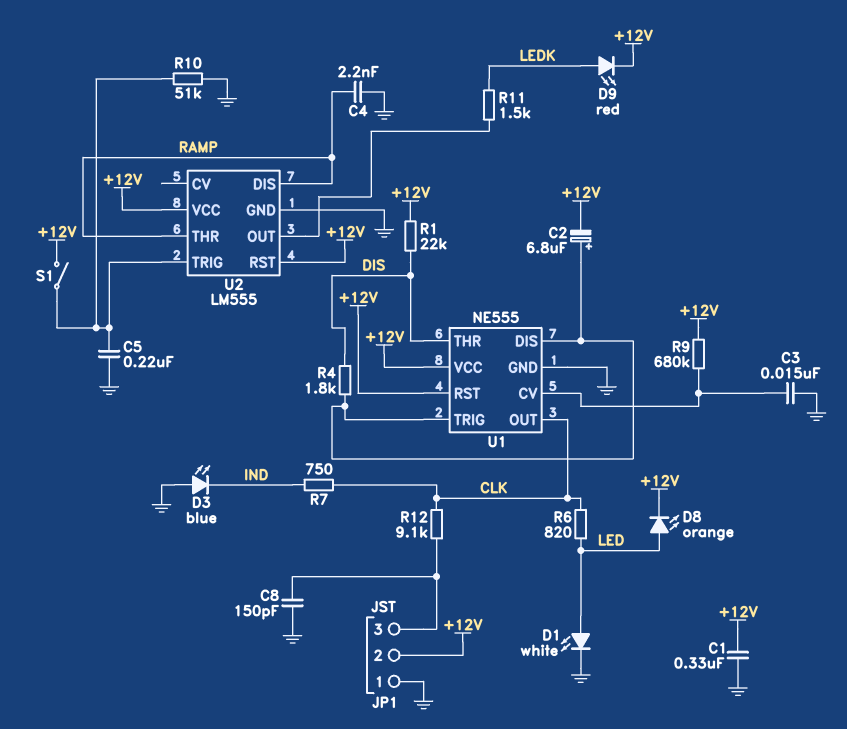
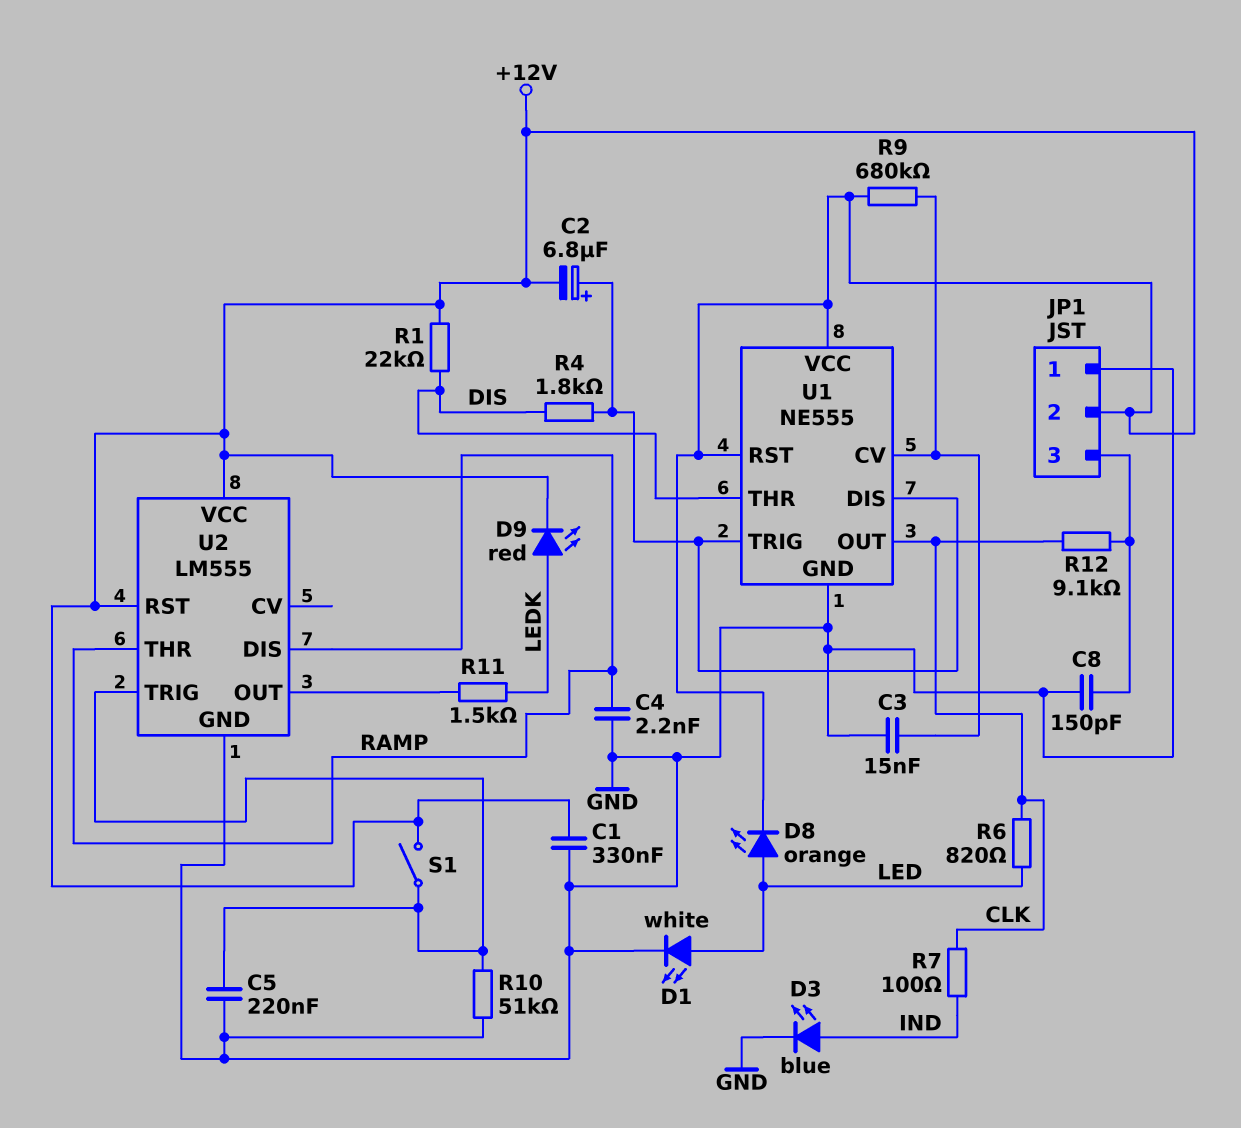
D3: LED blue (A GND, K IND) -> LED blue (A IND, K GND)
R7: 750 (CLK, IND) -> 100 (CLK, IND)

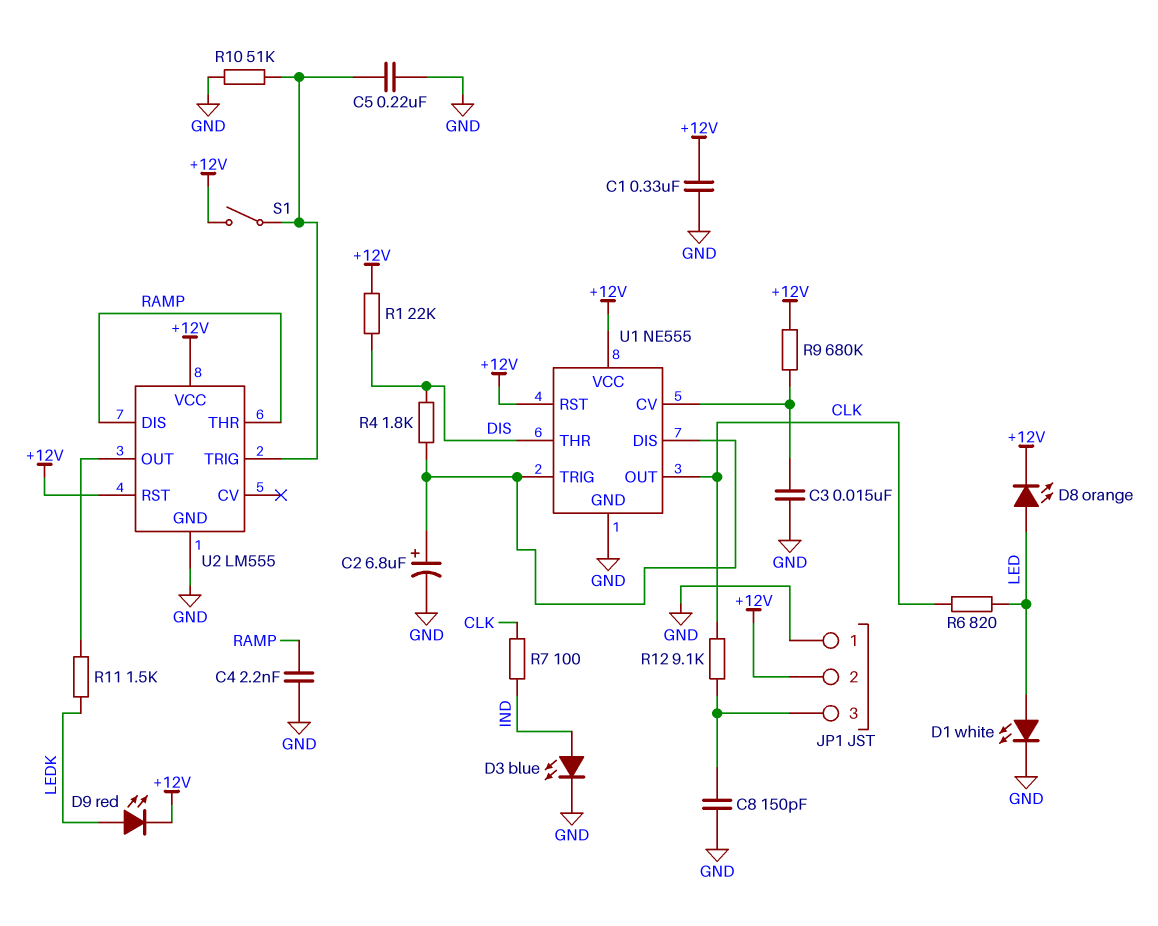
C2: 6.8uF (plus U1/DIS, minus +12V) -> 6.8uF (plus U1/DIS, minus GND)

